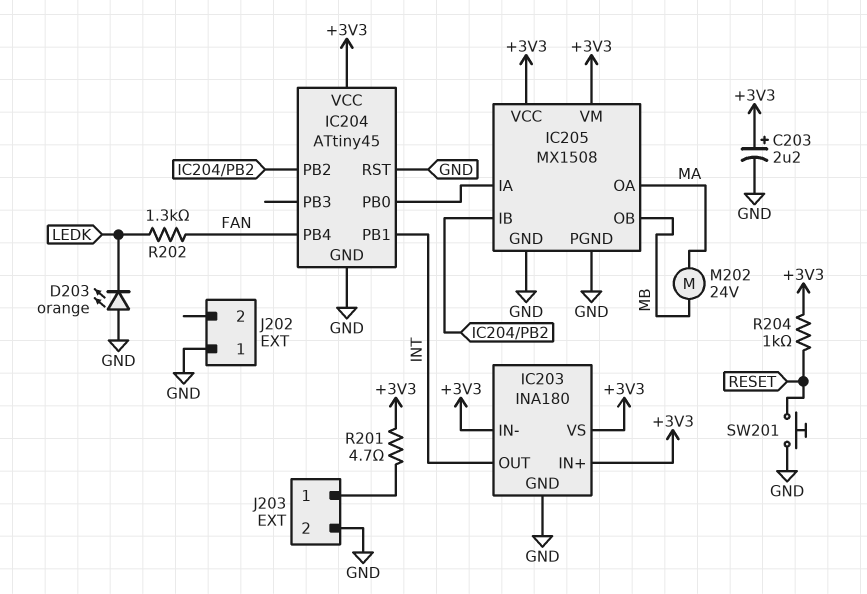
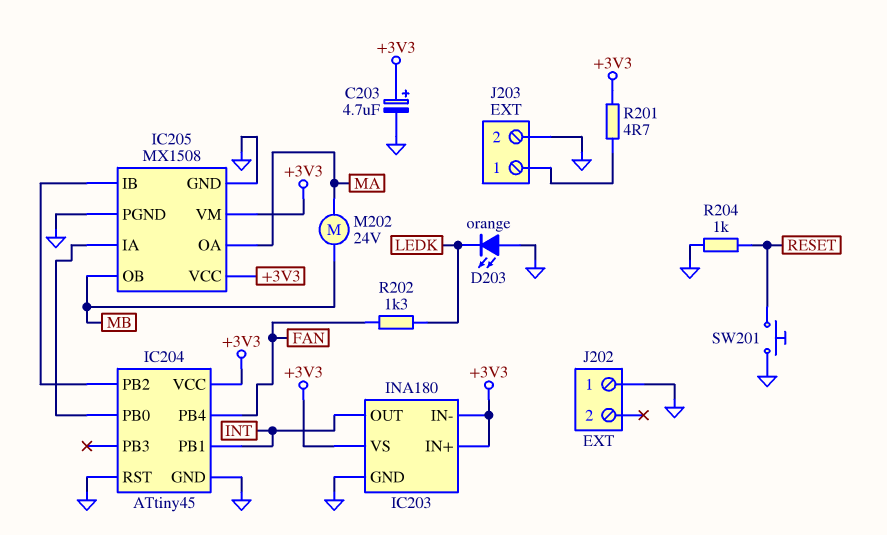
C203: 2.2uF (plus +3V3, minus GND) -> 4.7uF (plus +3V3, minus GND)
R204: 1k (+3V3, RESET) -> 1k (GND, RESET)

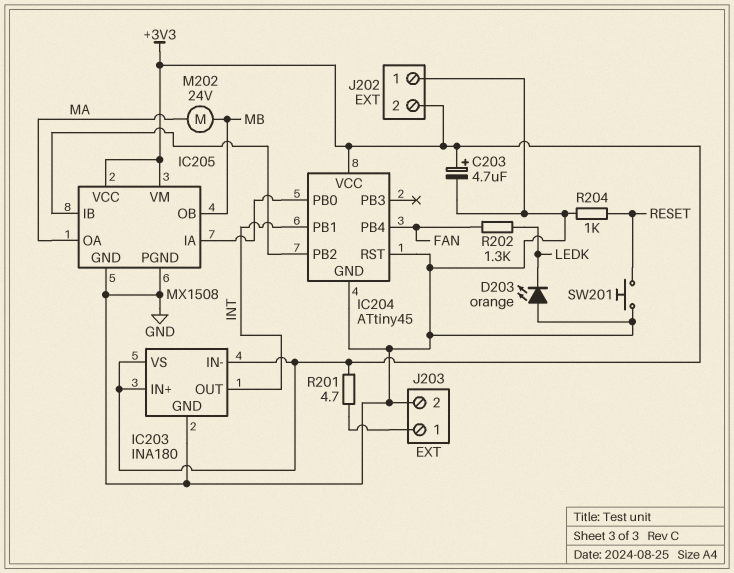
J202 pin 2: none -> +3V3

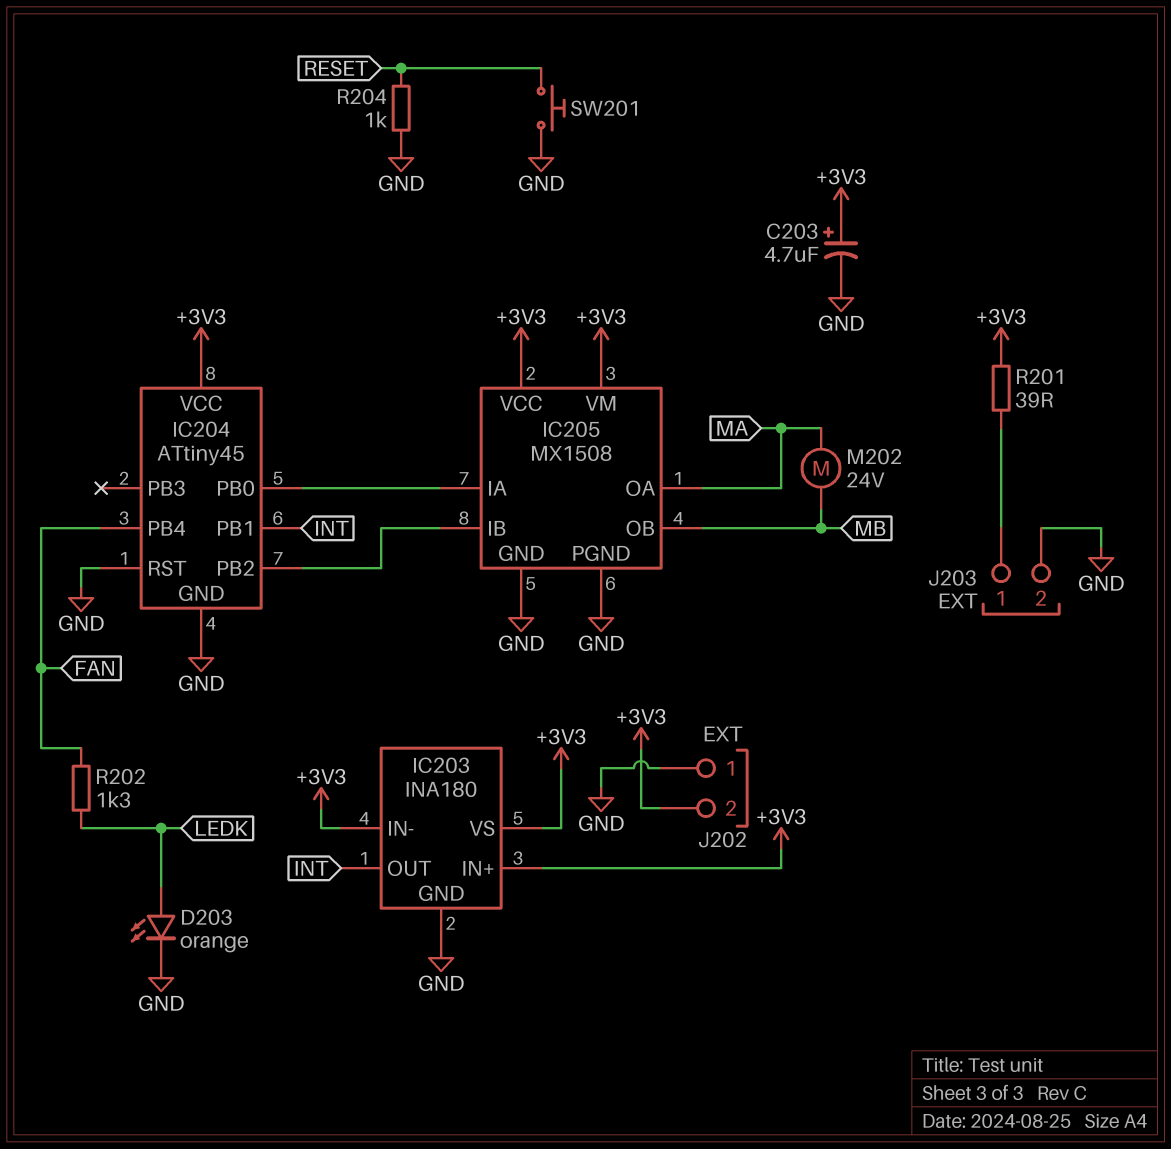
D203: LED orange (A GND, K LEDK) -> LED orange (A LEDK, K GND)
R201: 4.7 (+3V3, J203/1) -> 39 (+3V3, J203/1)

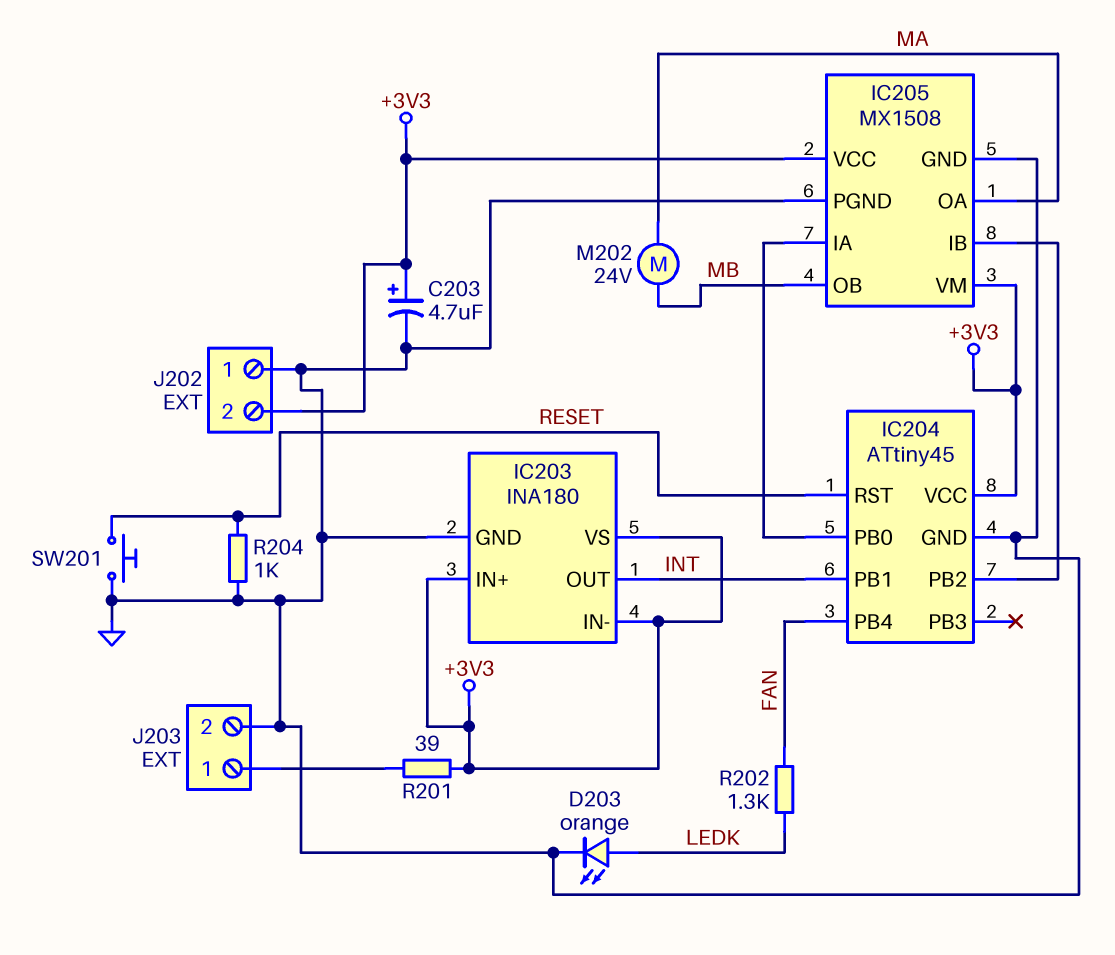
IC204 pin RST: GND -> RESET

